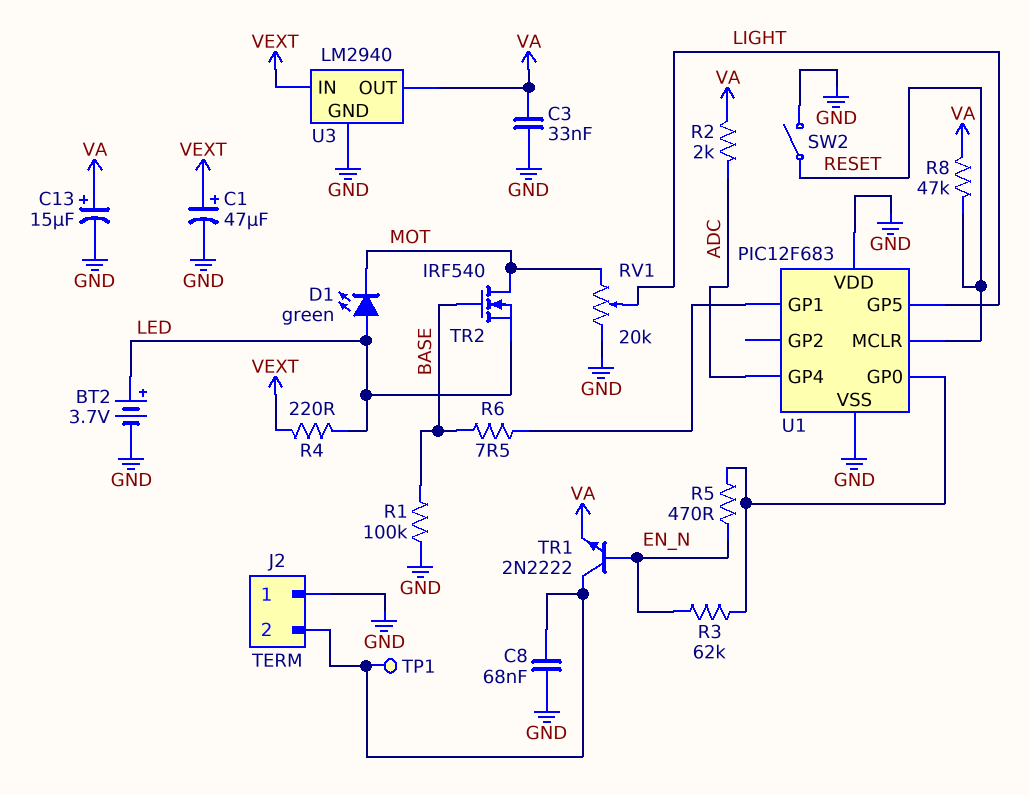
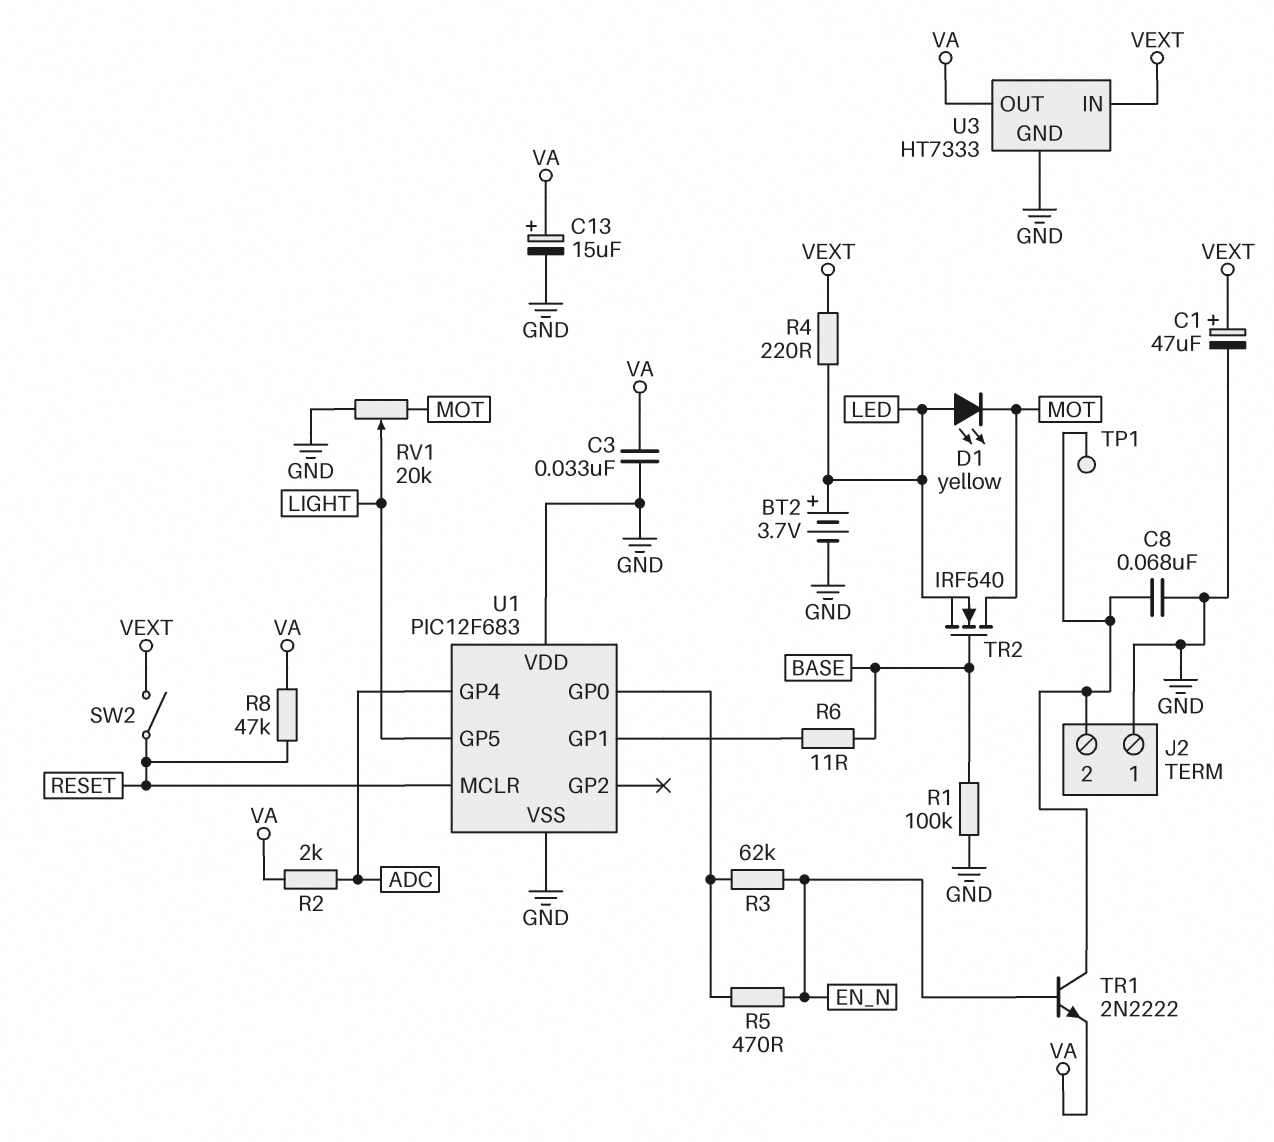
D1: LED green (A LED, K MOT) -> LED yellow (A LED, K MOT)
R6: 7.5 (BASE, U1/GP1) -> 11 (BASE, U1/GP1)
SW2: switch (GND, RESET) -> switch (RESET, VEXT)
U3: LM2940 -> HT7333

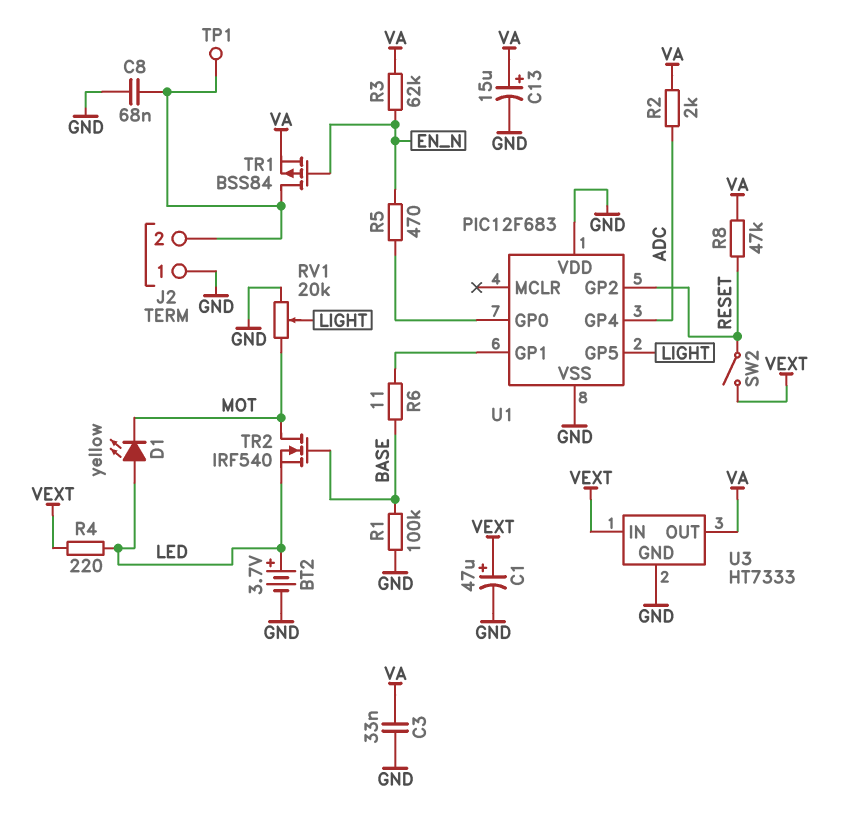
R3: 62k (EN_N, U1/GP0) -> 62k (EN_N, VA)
TR1: NPN 2N2222 (B EN_N, C J2/2, E VA) -> PMOS BSS84 (G EN_N, D J2/2, S VA)
U1 pin GP2: none -> RESET
U1 pin MCLR: RESET -> none

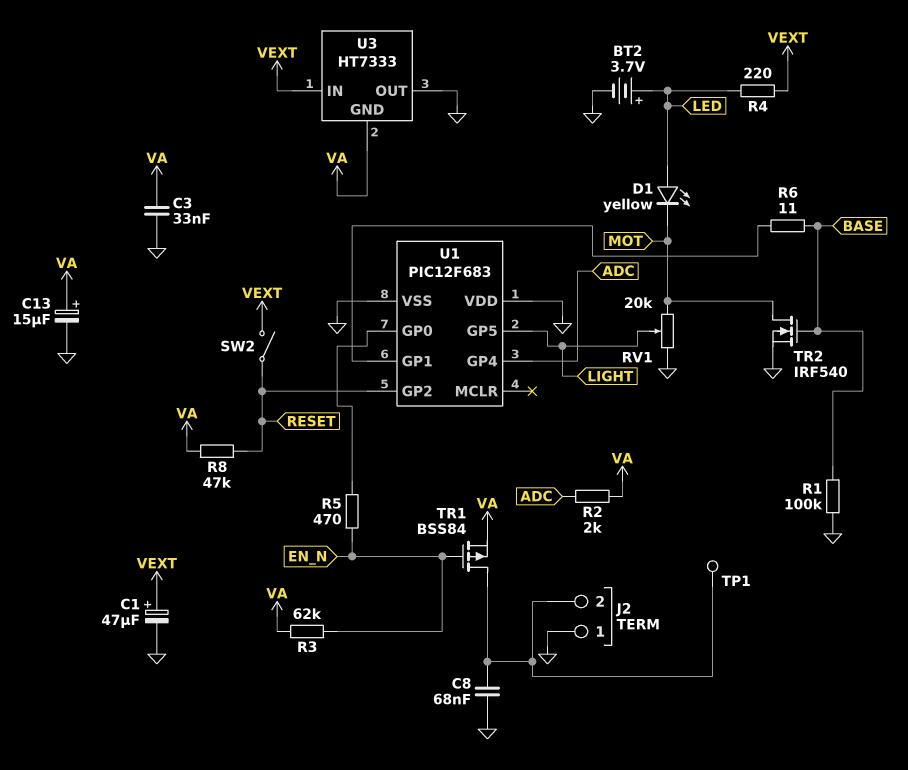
TR2: NMOS IRF540 (G BASE, D MOT, S LED) -> NMOS IRF540 (G BASE, D MOT, S GND)
U3 pin GND: GND -> VA
U3 pin OUT: VA -> GND

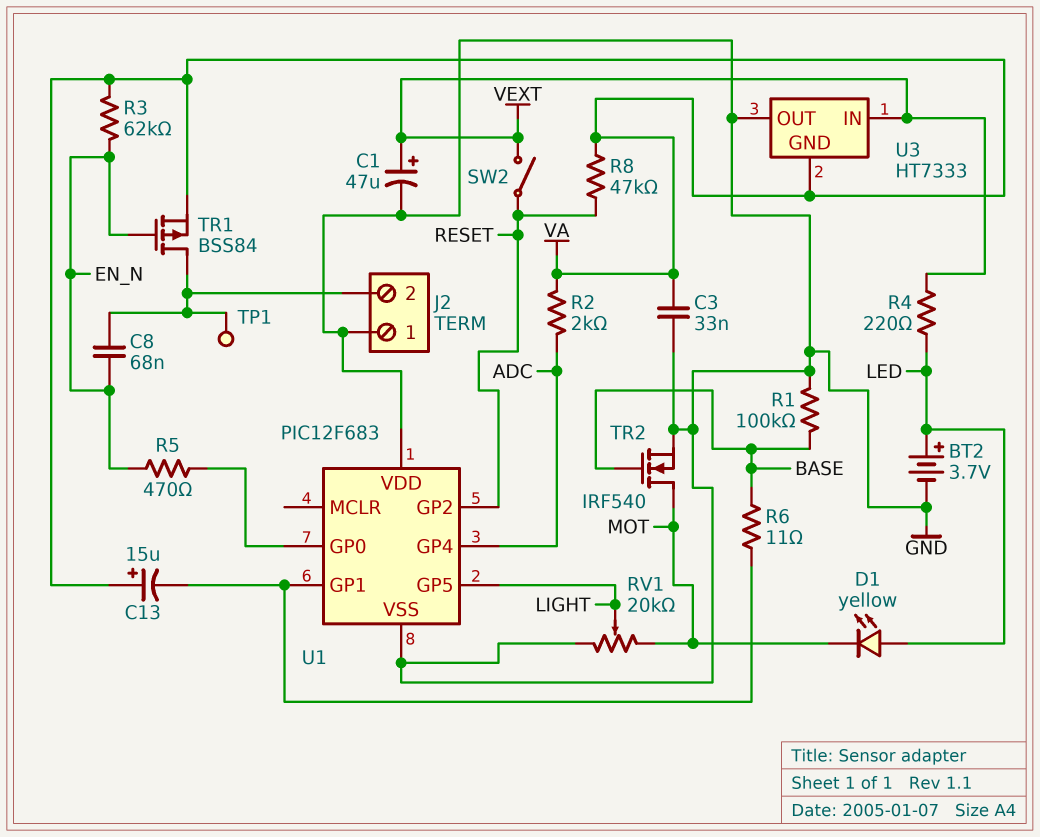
C8: 68nF (GND, J2/2) -> 68nF (EN_N, J2/2)
C13: 15uF (plus VA, minus GND) -> 15uF (plus VA, minus U1/GP1)

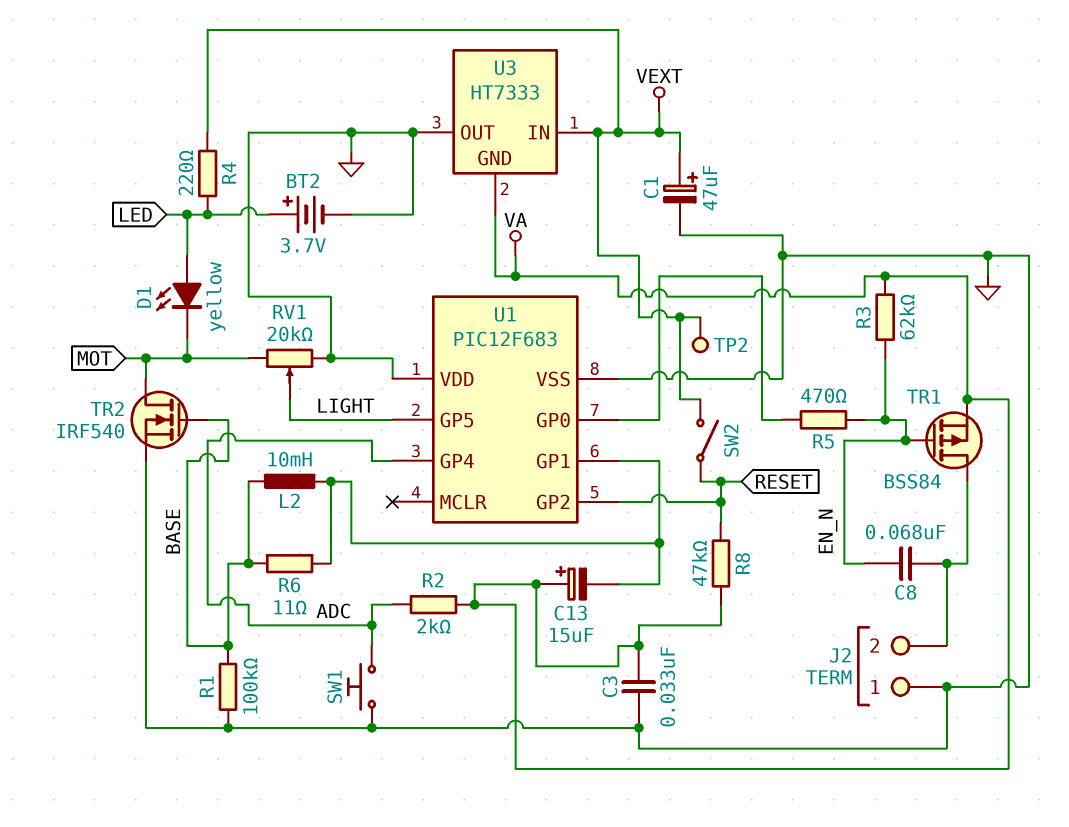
L2: none -> 10mH (BASE, U1/GP1)
SW1: none -> button (ADC, GND)
TP1: test point (J2/2) -> none
TP2: none -> test point (VEXT)

